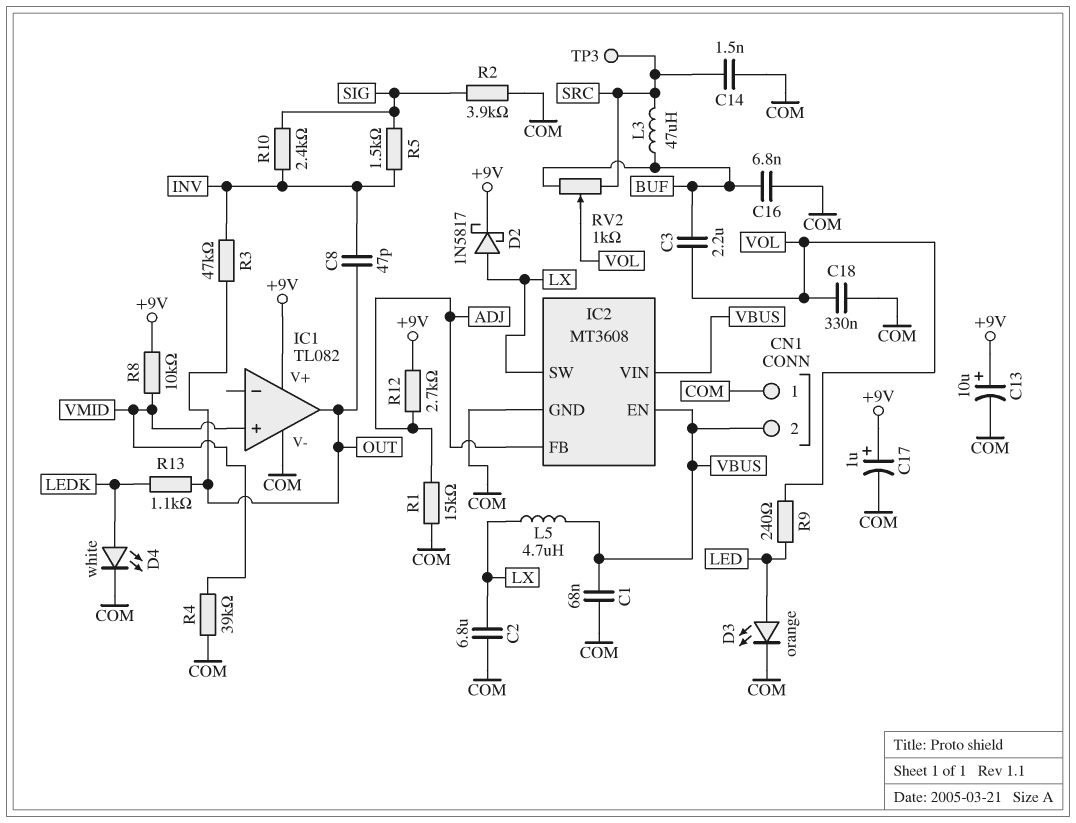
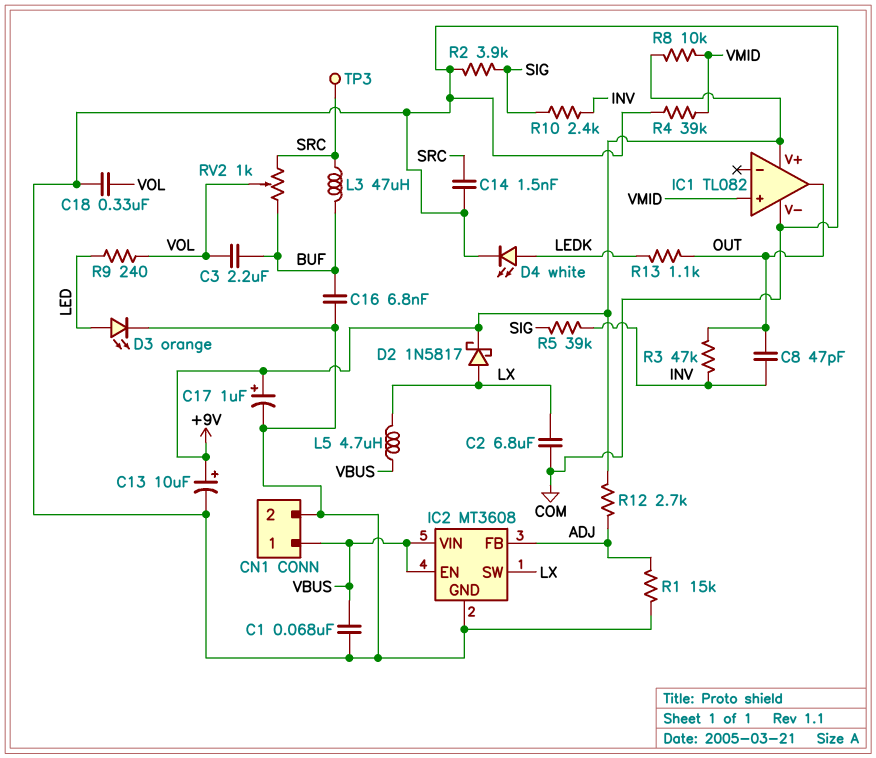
CN1 pin 1: COM -> VBUS
CN1 pin 2: VBUS -> COM
R5: 1.5k (INV, SIG) -> 39k (INV, SIG)

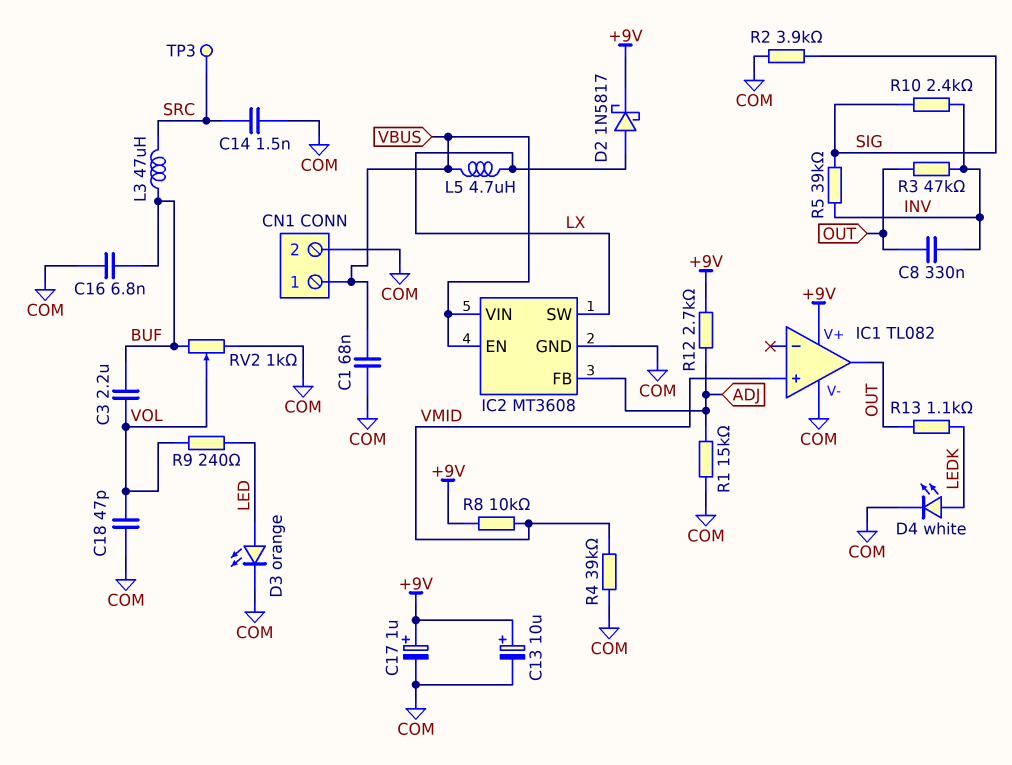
C2: 6.8uF (COM, LX) -> none
C8: 47pF (INV, OUT) -> 330nF (INV, OUT)
C18: 330nF (COM, VOL) -> 47pF (COM, VOL)
RV2: 1k (BUF, SRC, wiper VOL) -> 1k (BUF, COM, wiper VOL)

